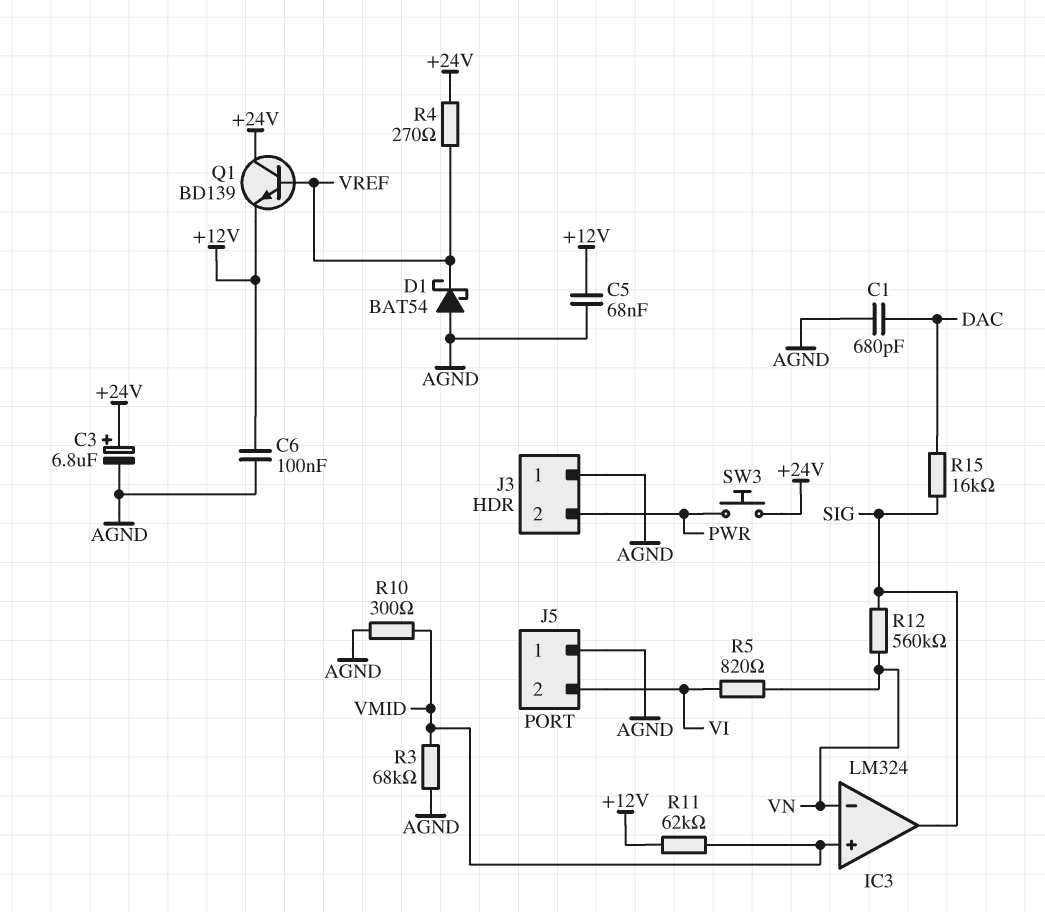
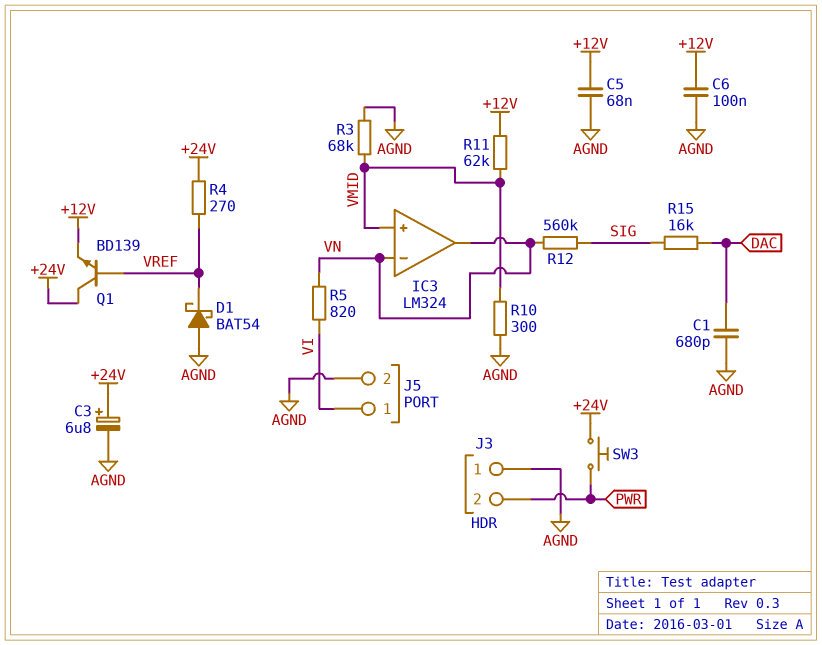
IC3 pin out: SIG -> VN
J5 pin 1: AGND -> VI
J5 pin 2: VI -> AGND

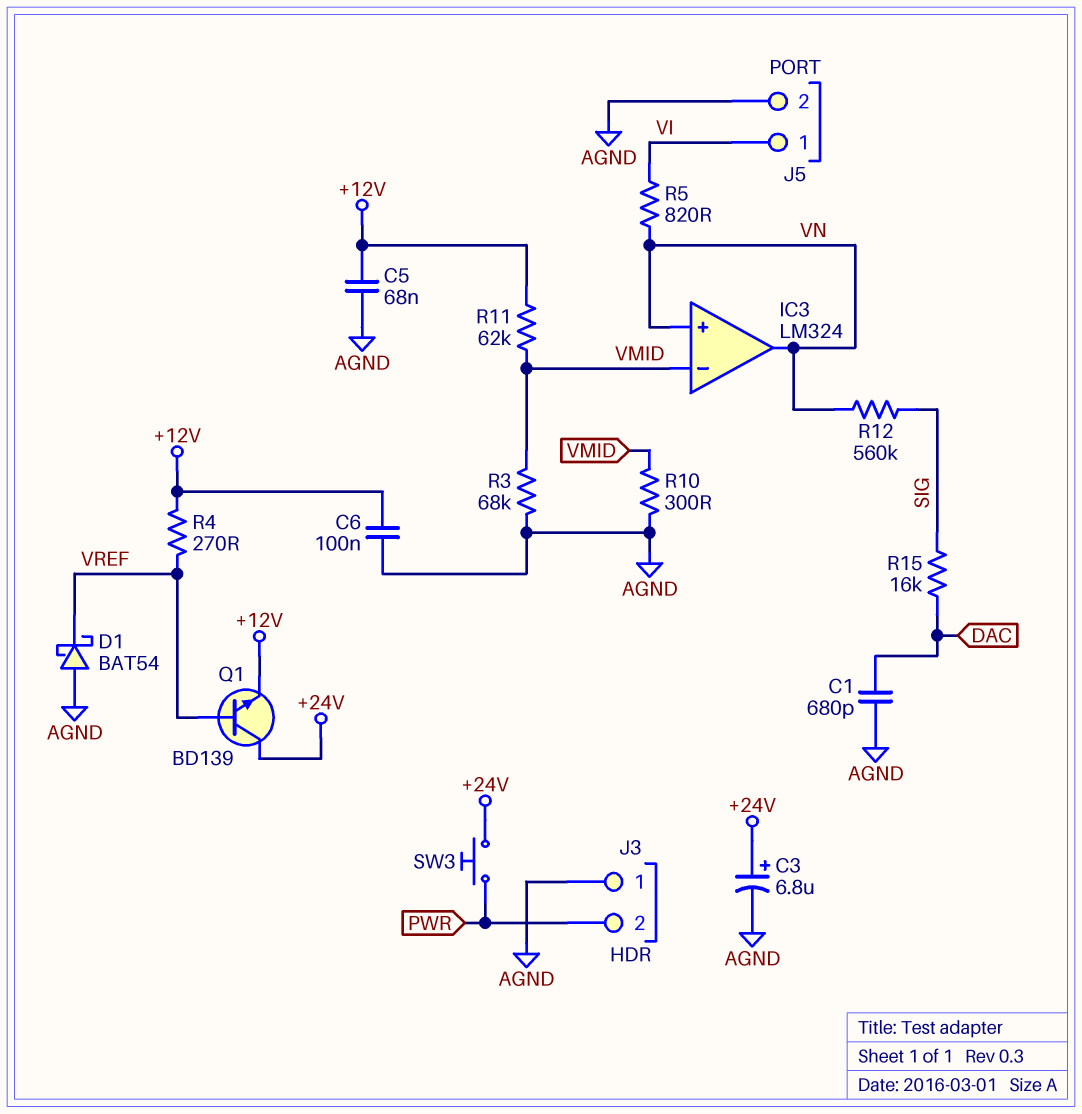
IC3 pin in+: VMID -> VN
IC3 pin in-: VN -> VMID
R4: 270 (+24V, VREF) -> 270 (+12V, VREF)

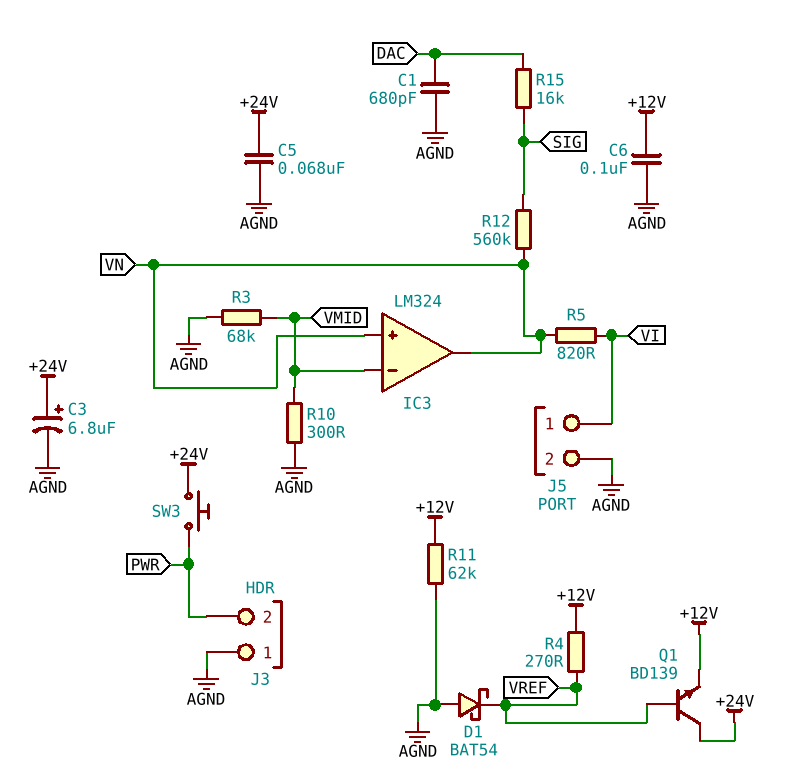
C5: 68nF (+12V, AGND) -> 68nF (+24V, AGND)
R11: 62k (+12V, VMID) -> 62k (+12V, AGND)

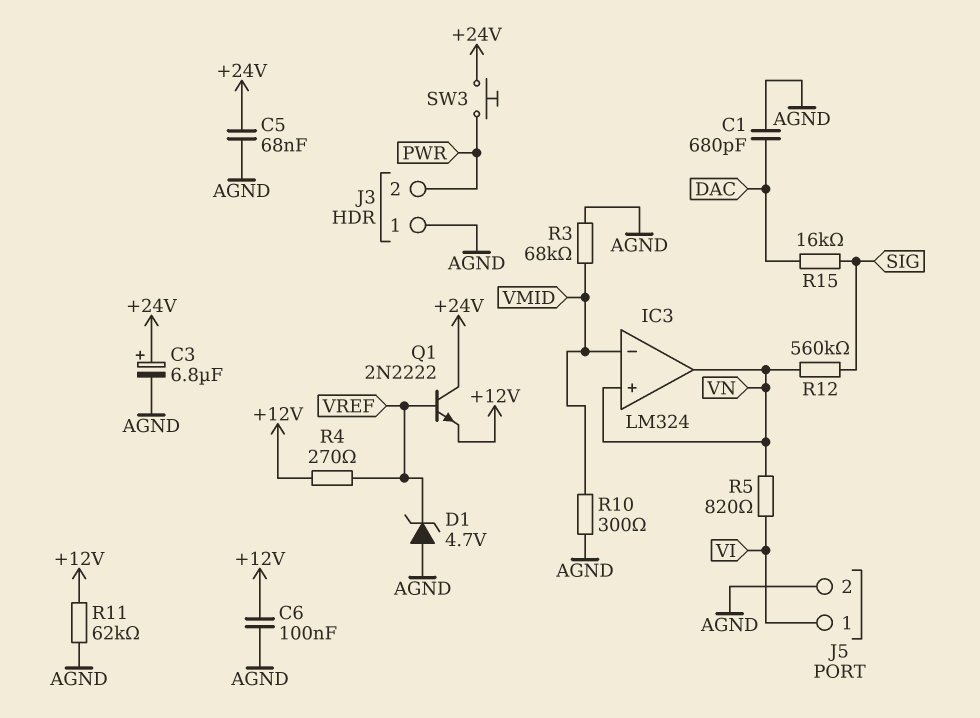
D1: schottky BAT54 (A AGND, K VREF) -> zener 4.7V (A AGND, K VREF)
Q1: NPN BD139 (B VREF, C +24V, E +12V) -> NPN 2N2222 (B VREF, C +24V, E +12V)

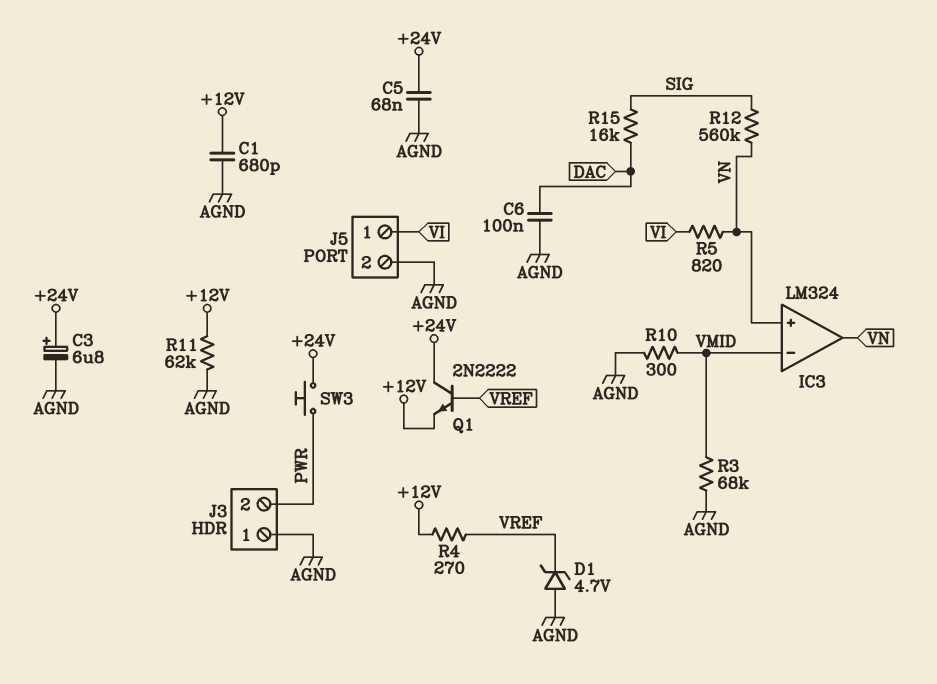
C1: 680pF (AGND, DAC) -> 680pF (+12V, AGND)
C6: 100nF (+12V, AGND) -> 100nF (AGND, DAC)

